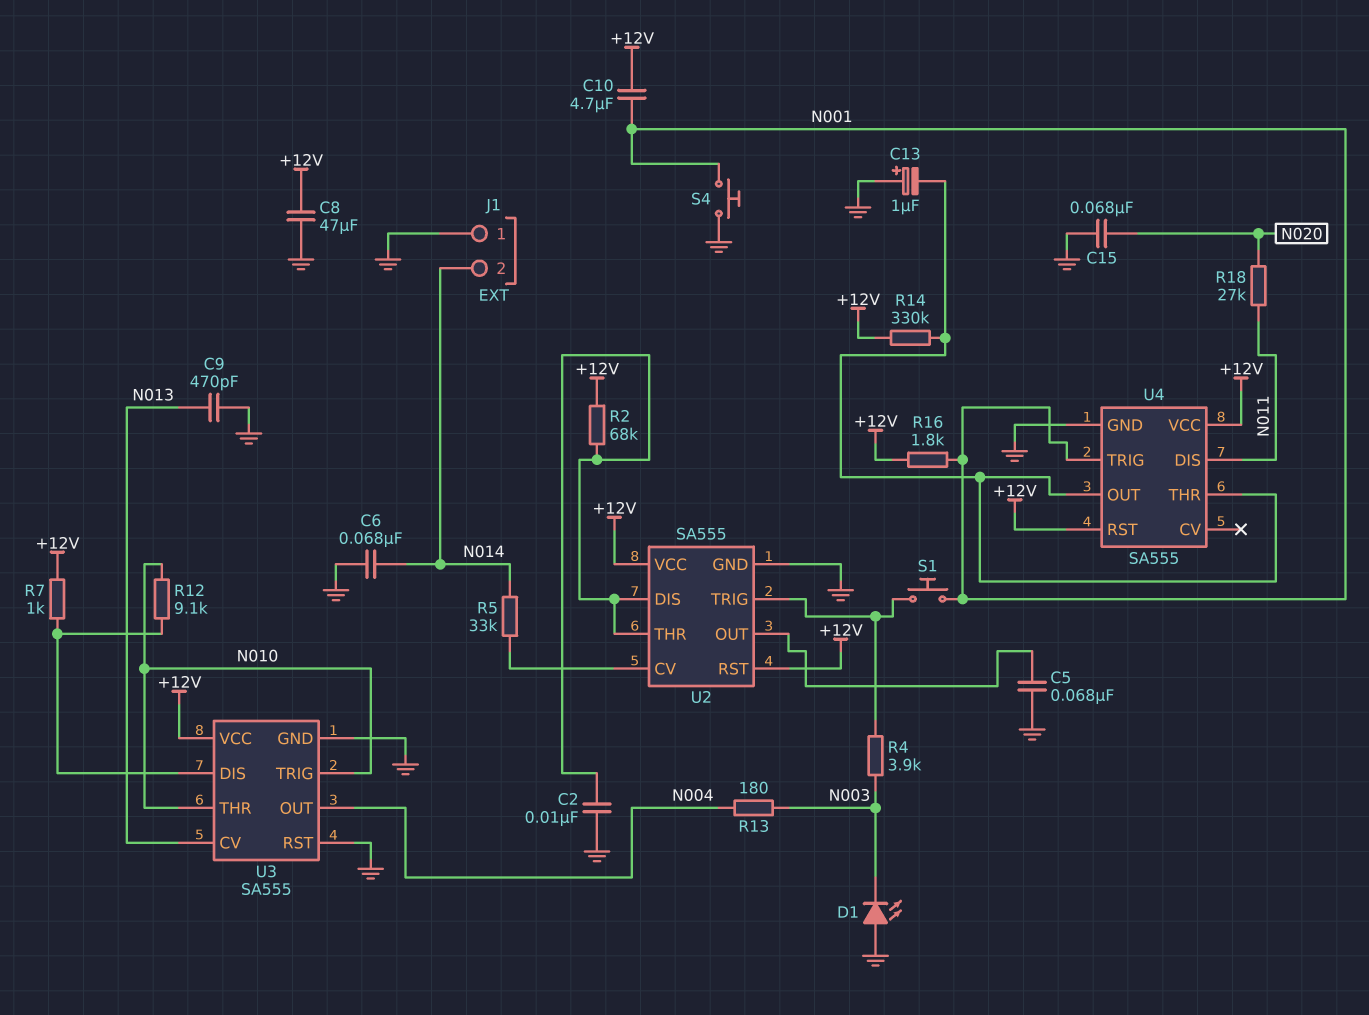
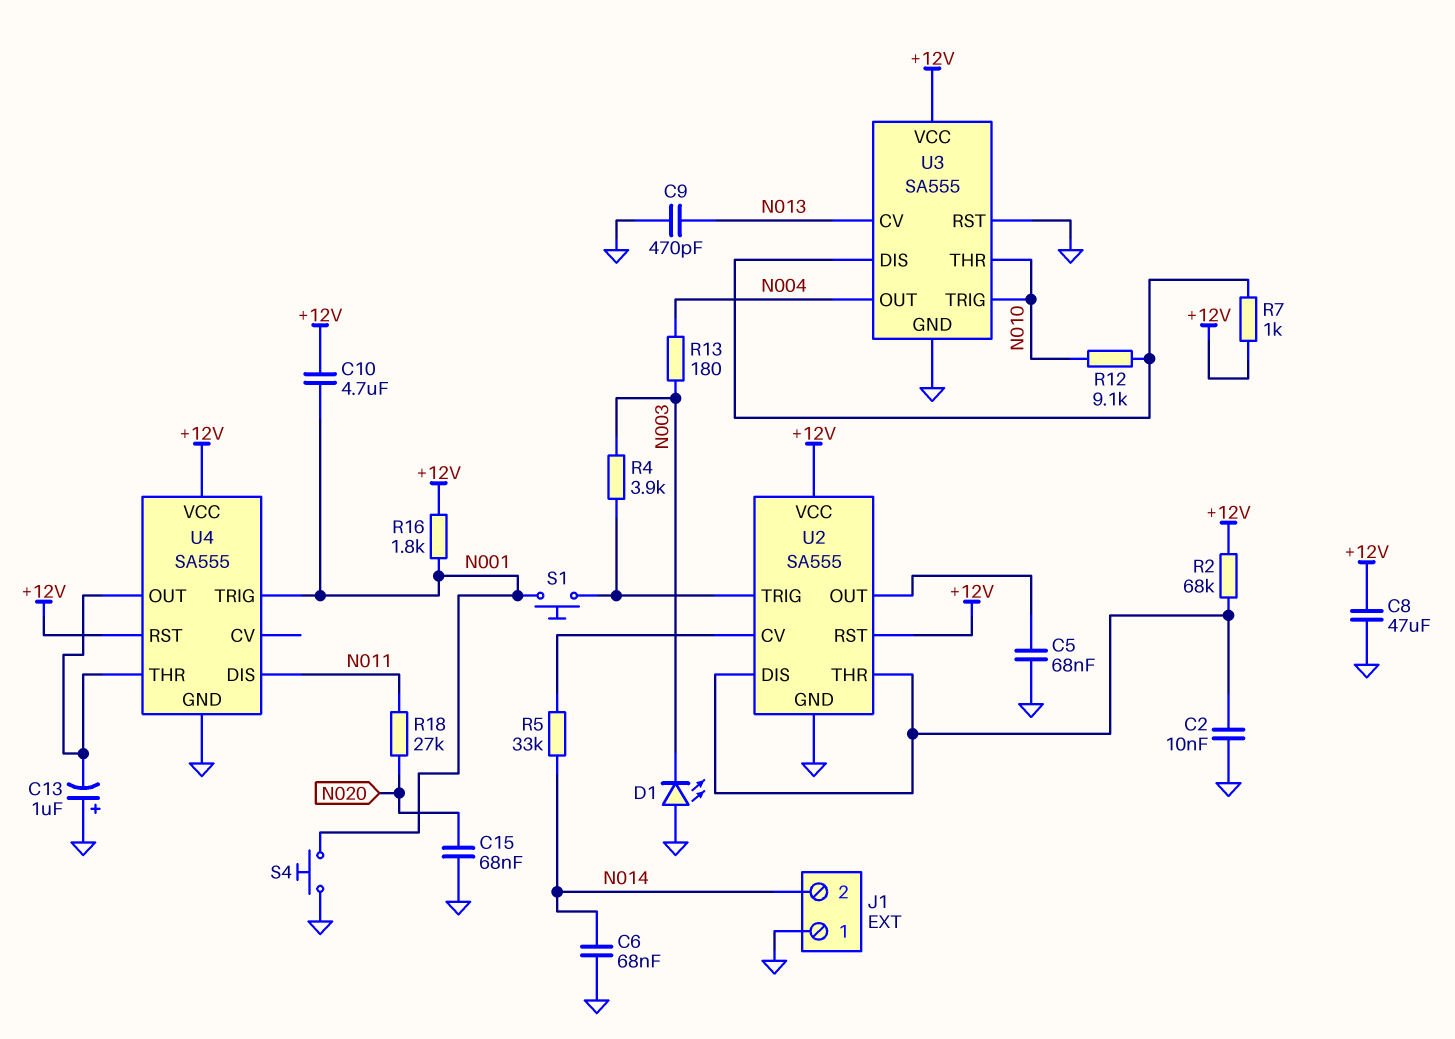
R14: 330k (+12V, U4/OUT) -> none

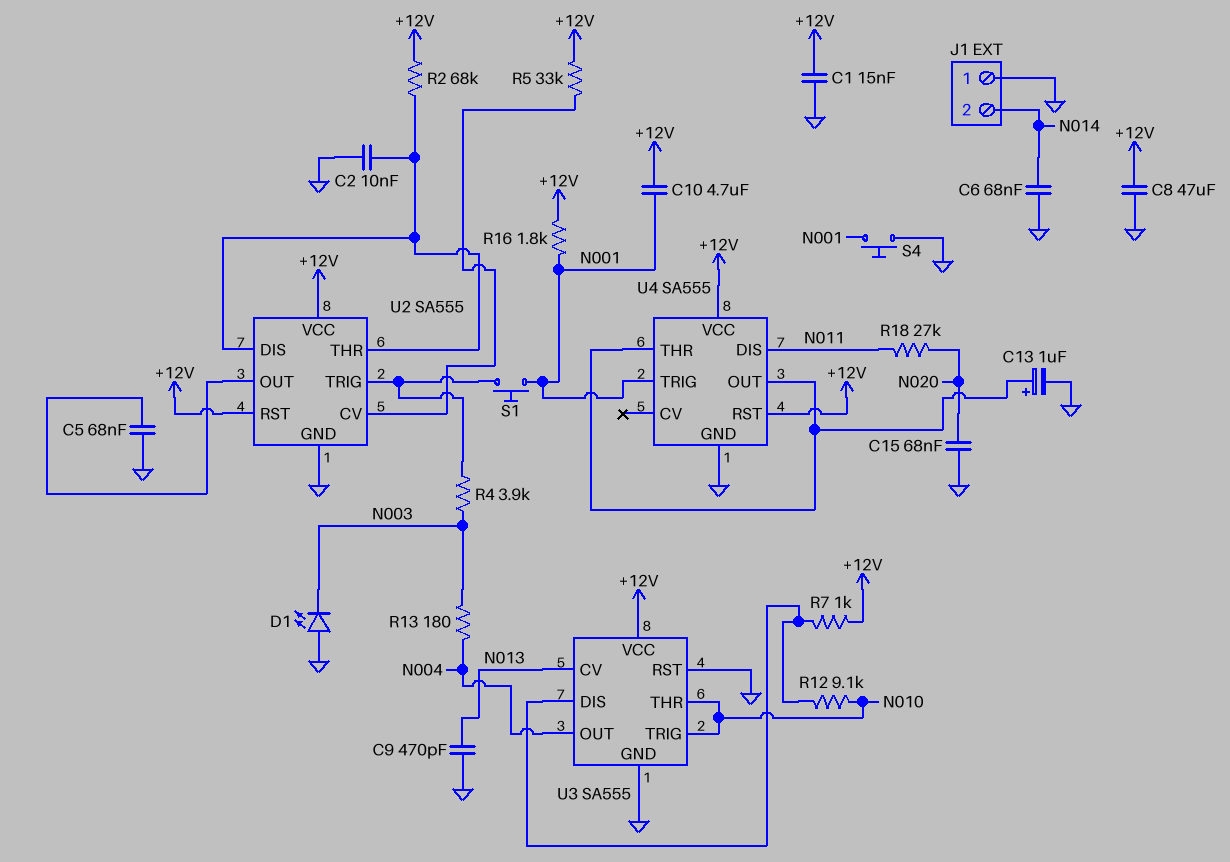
C1: none -> 15nF (+12V, GND)
C13: 1uF (plus GND, minus U4/OUT) -> 1uF (plus U4/OUT, minus GND)
R5: 33k (N014, U2/CV) -> 33k (+12V, U2/CV)

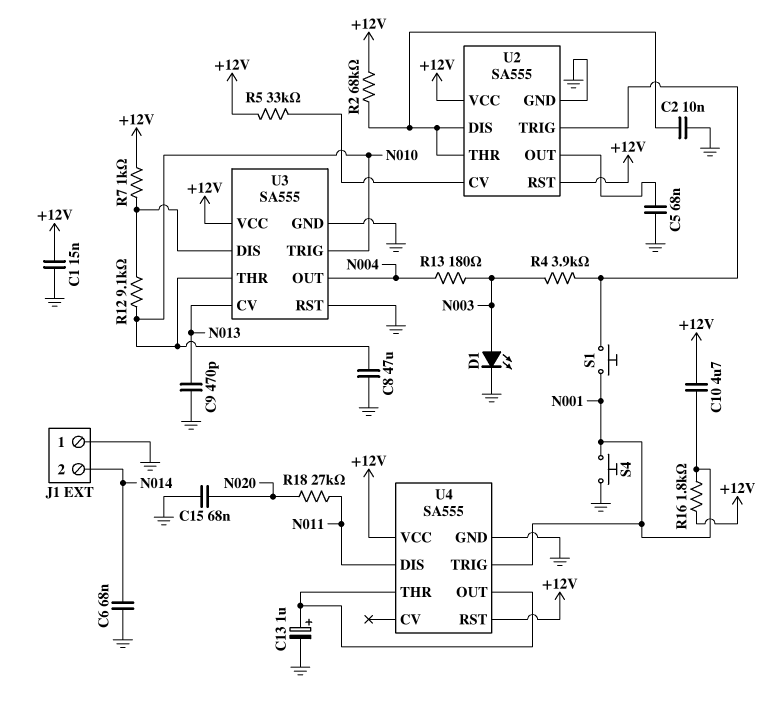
C8: 47uF (+12V, GND) -> 47uF (GND, N010)
D1: LED (A GND, K N003) -> LED (A N003, K GND)

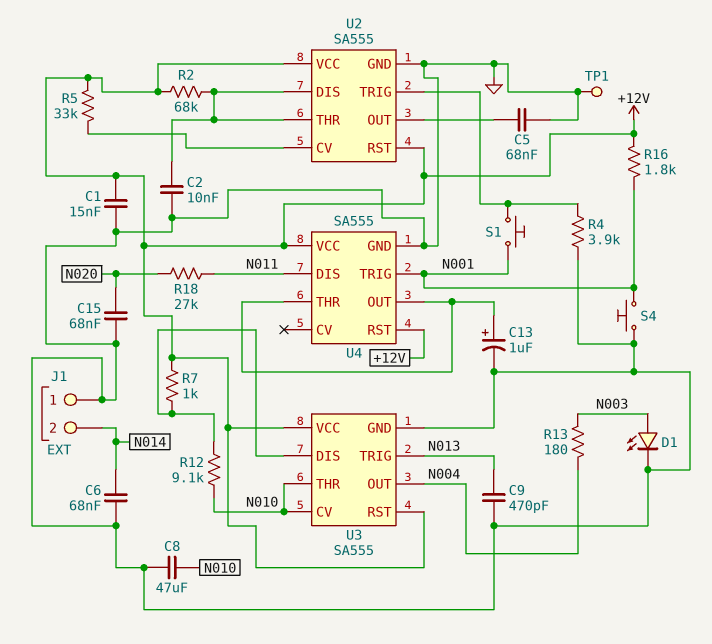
C10: 4.7uF (+12V, N001) -> none
R4: 3.9k (N003, U2/TRIG) -> 3.9k (GND, U2/TRIG)
TP1: none -> test point (GND)
U3 pin CV: N013 -> N010
U3 pin RST: GND -> +12V
U3 pin TRIG: N010 -> N013

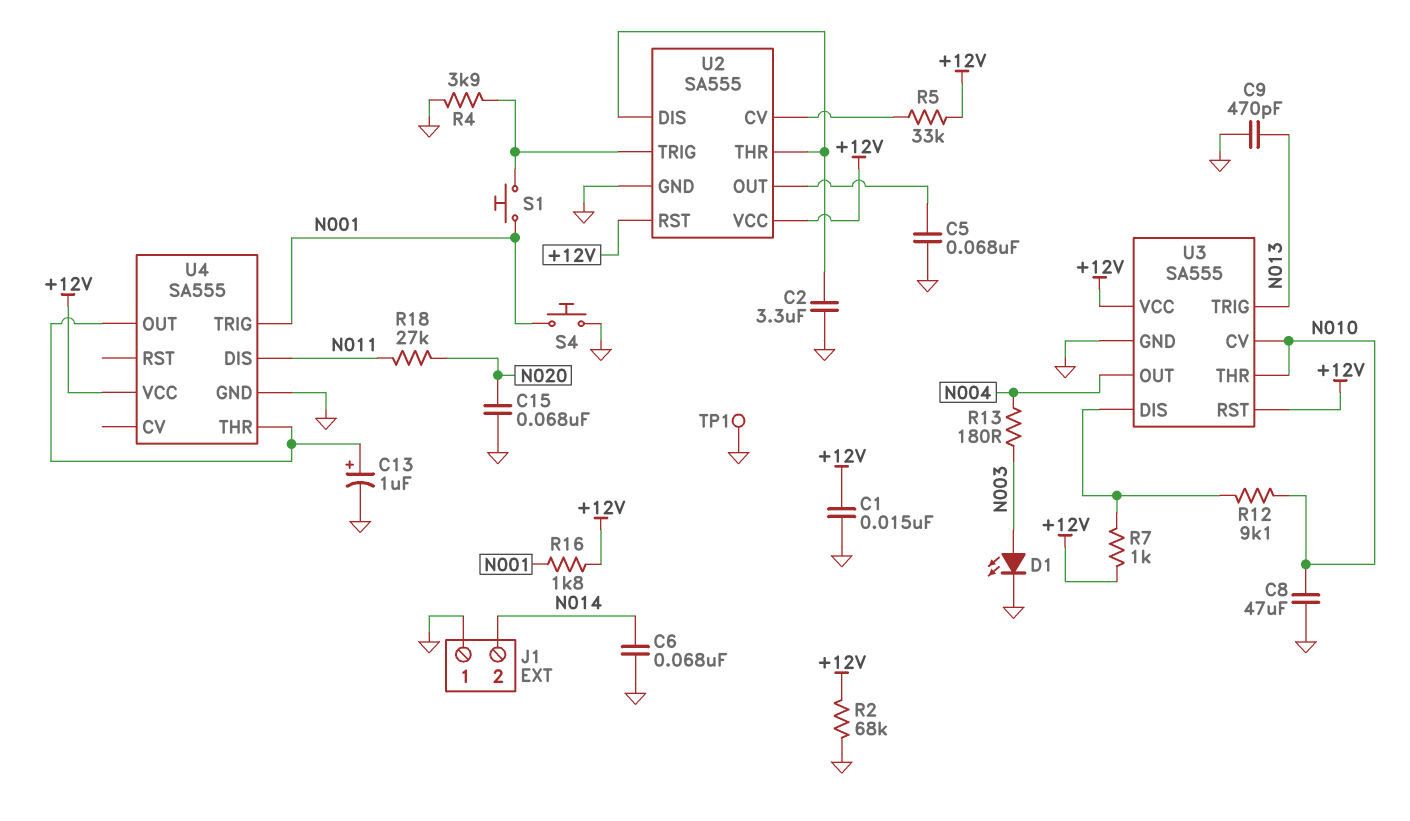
C2: 10nF (GND, U2/DIS) -> 3.3uF (GND, U2/DIS)
R2: 68k (+12V, U2/DIS) -> 68k (+12V, GND)
U4 pin RST: +12V -> none

